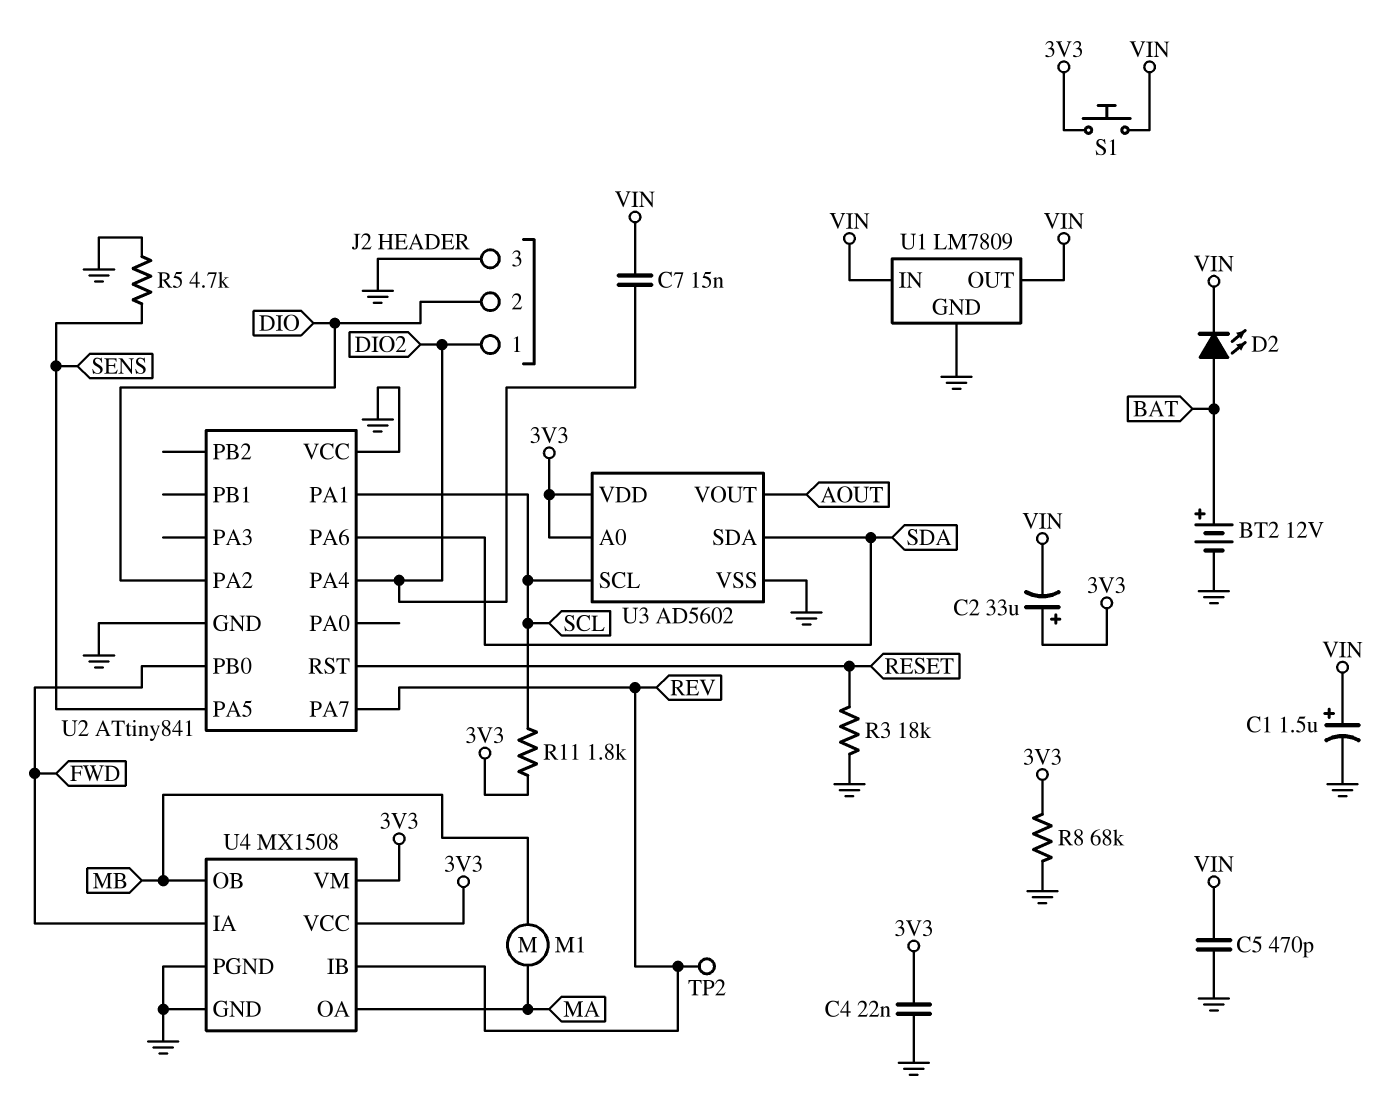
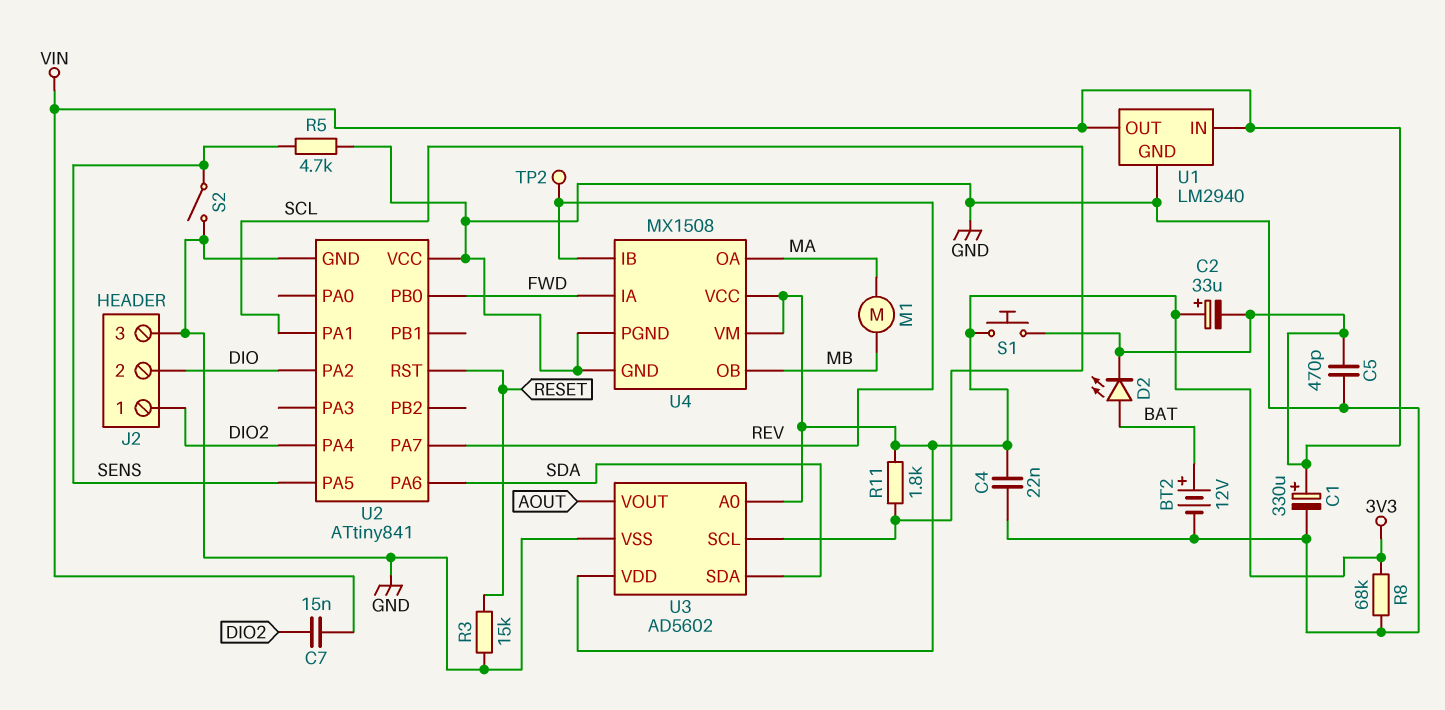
C1: 1.5uF (plus VIN, minus GND) -> 330uF (plus VIN, minus GND)
R3: 18k (GND, RESET) -> 15k (GND, RESET)
S2: none -> switch (GND, SENS)
U1: LM7809 -> LM2940

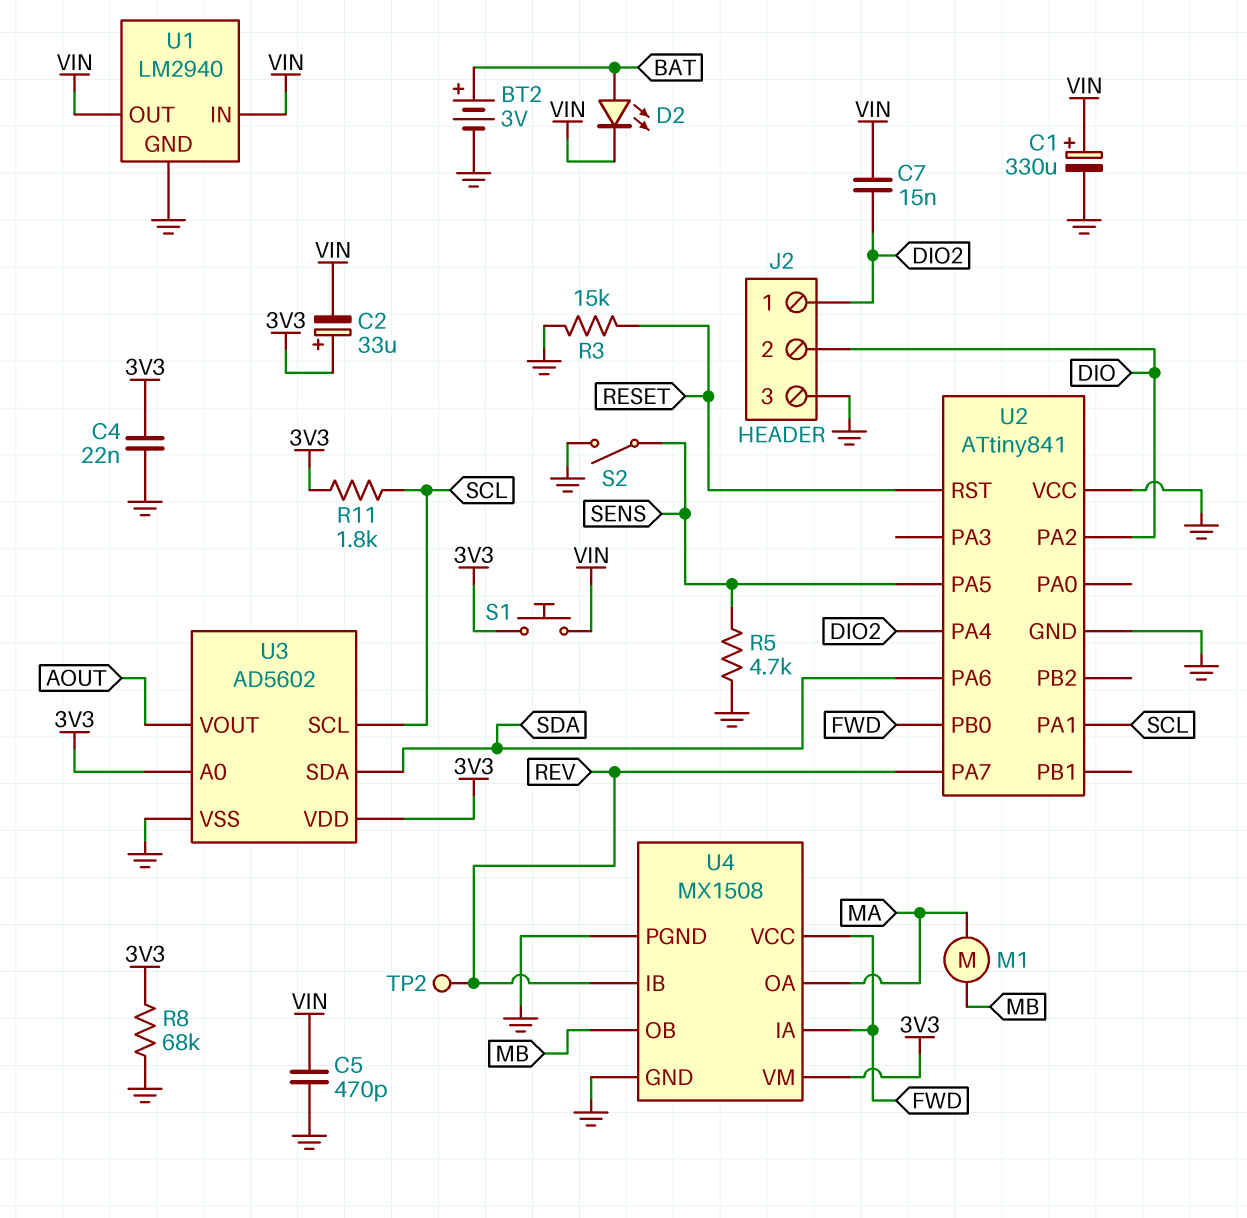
BT2: 12V (plus BAT, minus GND) -> 3V (plus BAT, minus GND)
U4 pin VCC: 3V3 -> FWD

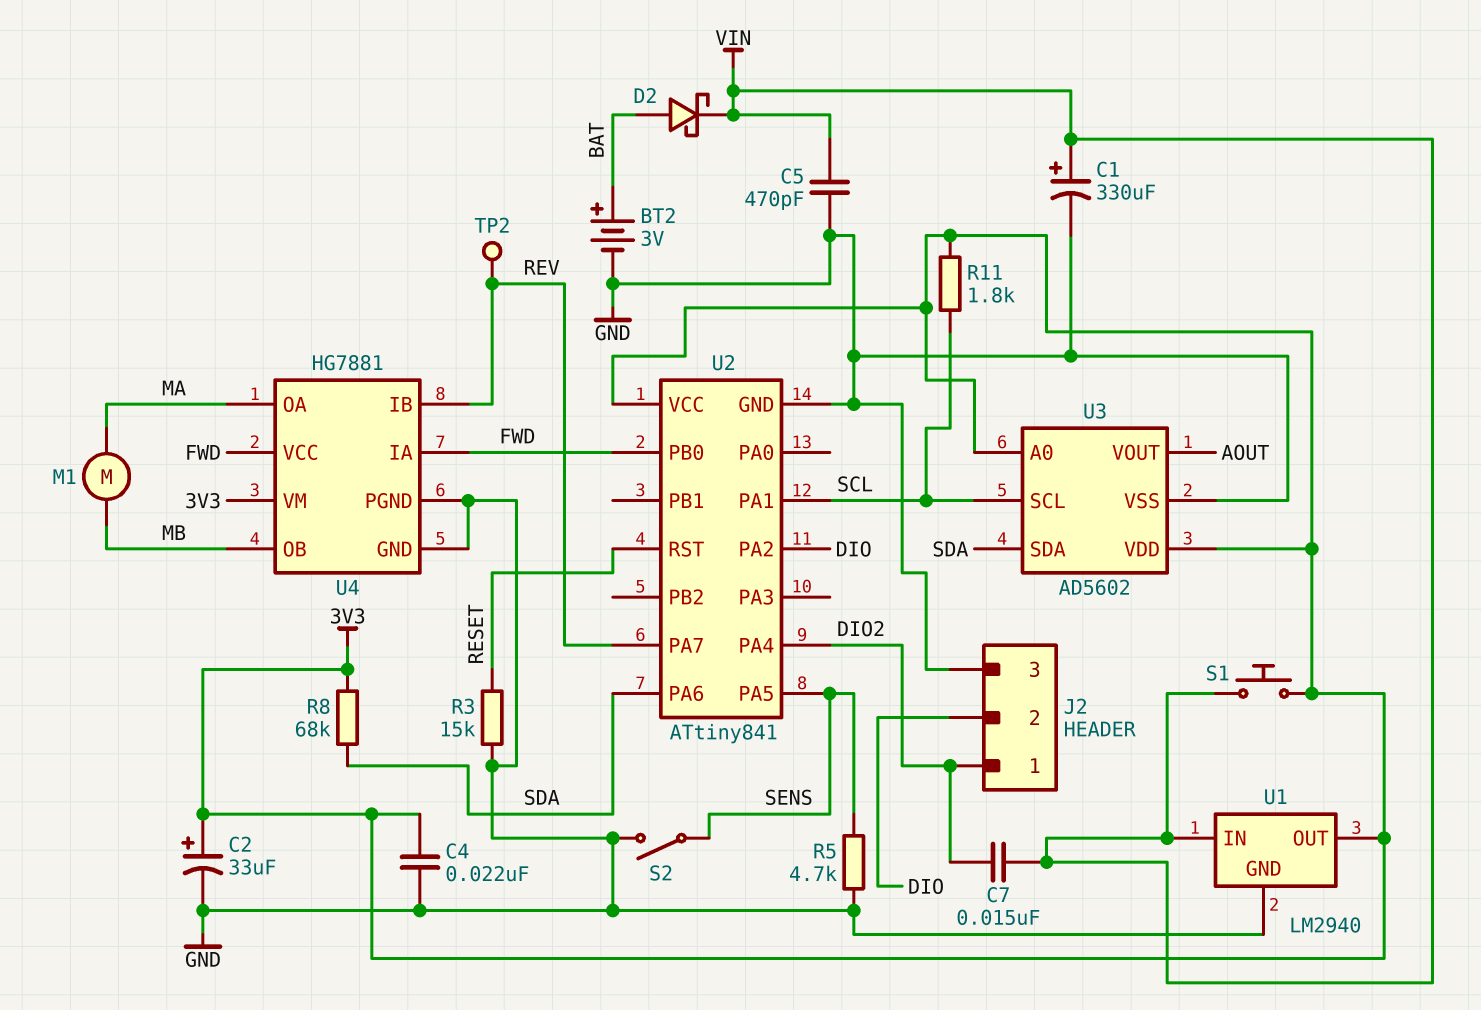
C2: 33uF (plus 3V3, minus VIN) -> 33uF (plus 3V3, minus GND)
D2: LED (A BAT, K VIN) -> schottky (A BAT, K VIN)
R8: 68k (3V3, GND) -> 68k (3V3, SDA)
U1 pin OUT: VIN -> 3V3
U2 pin VCC: GND -> 3V3
U4: MX1508 -> HG7881

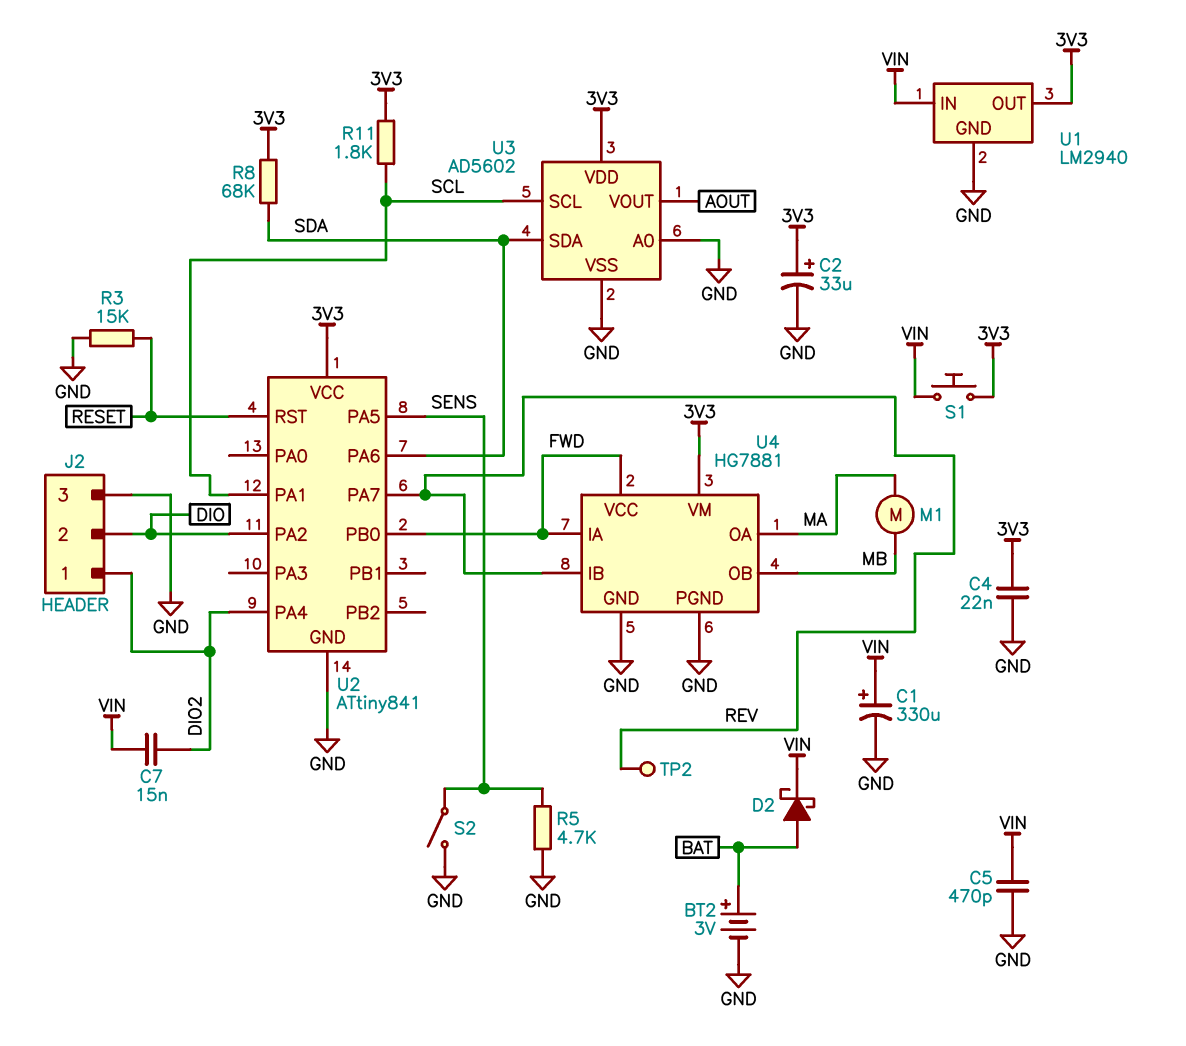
U3 pin A0: 3V3 -> GND

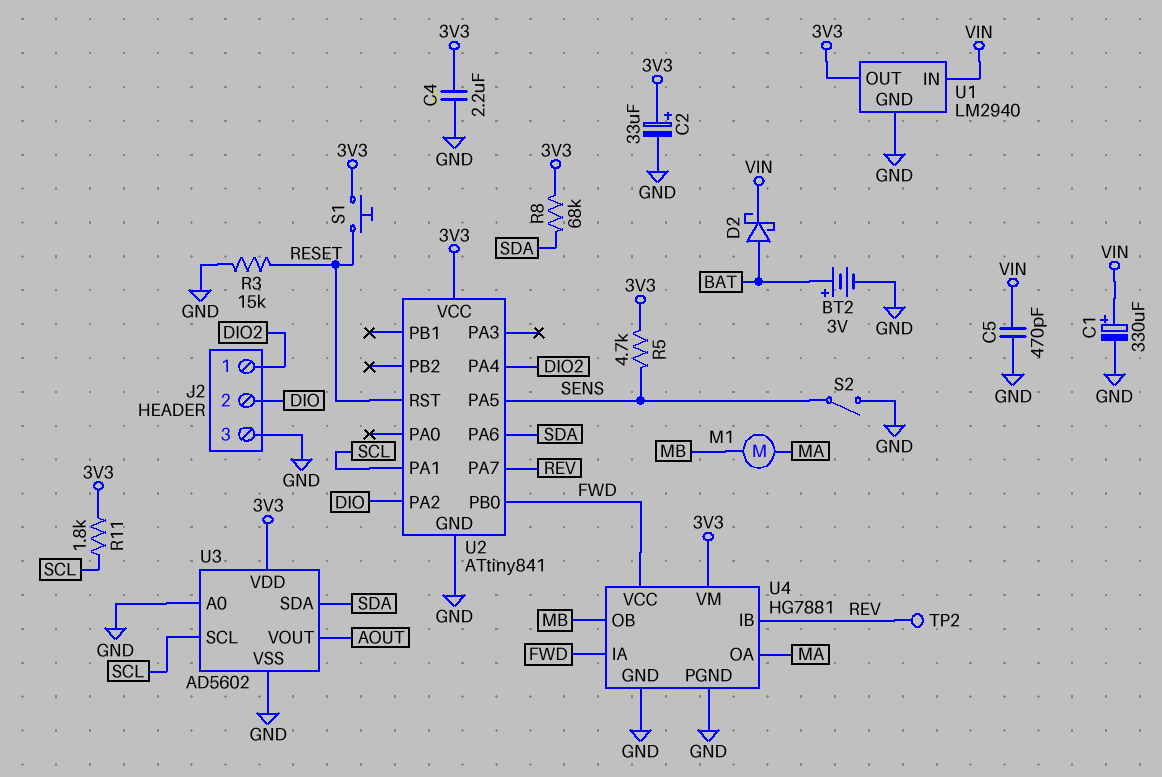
C4: 22nF (3V3, GND) -> 2.2uF (3V3, GND)
C7: 15nF (DIO2, VIN) -> none
R5: 4.7k (GND, SENS) -> 4.7k (3V3, SENS)
S1: button (3V3, VIN) -> button (3V3, RESET)

